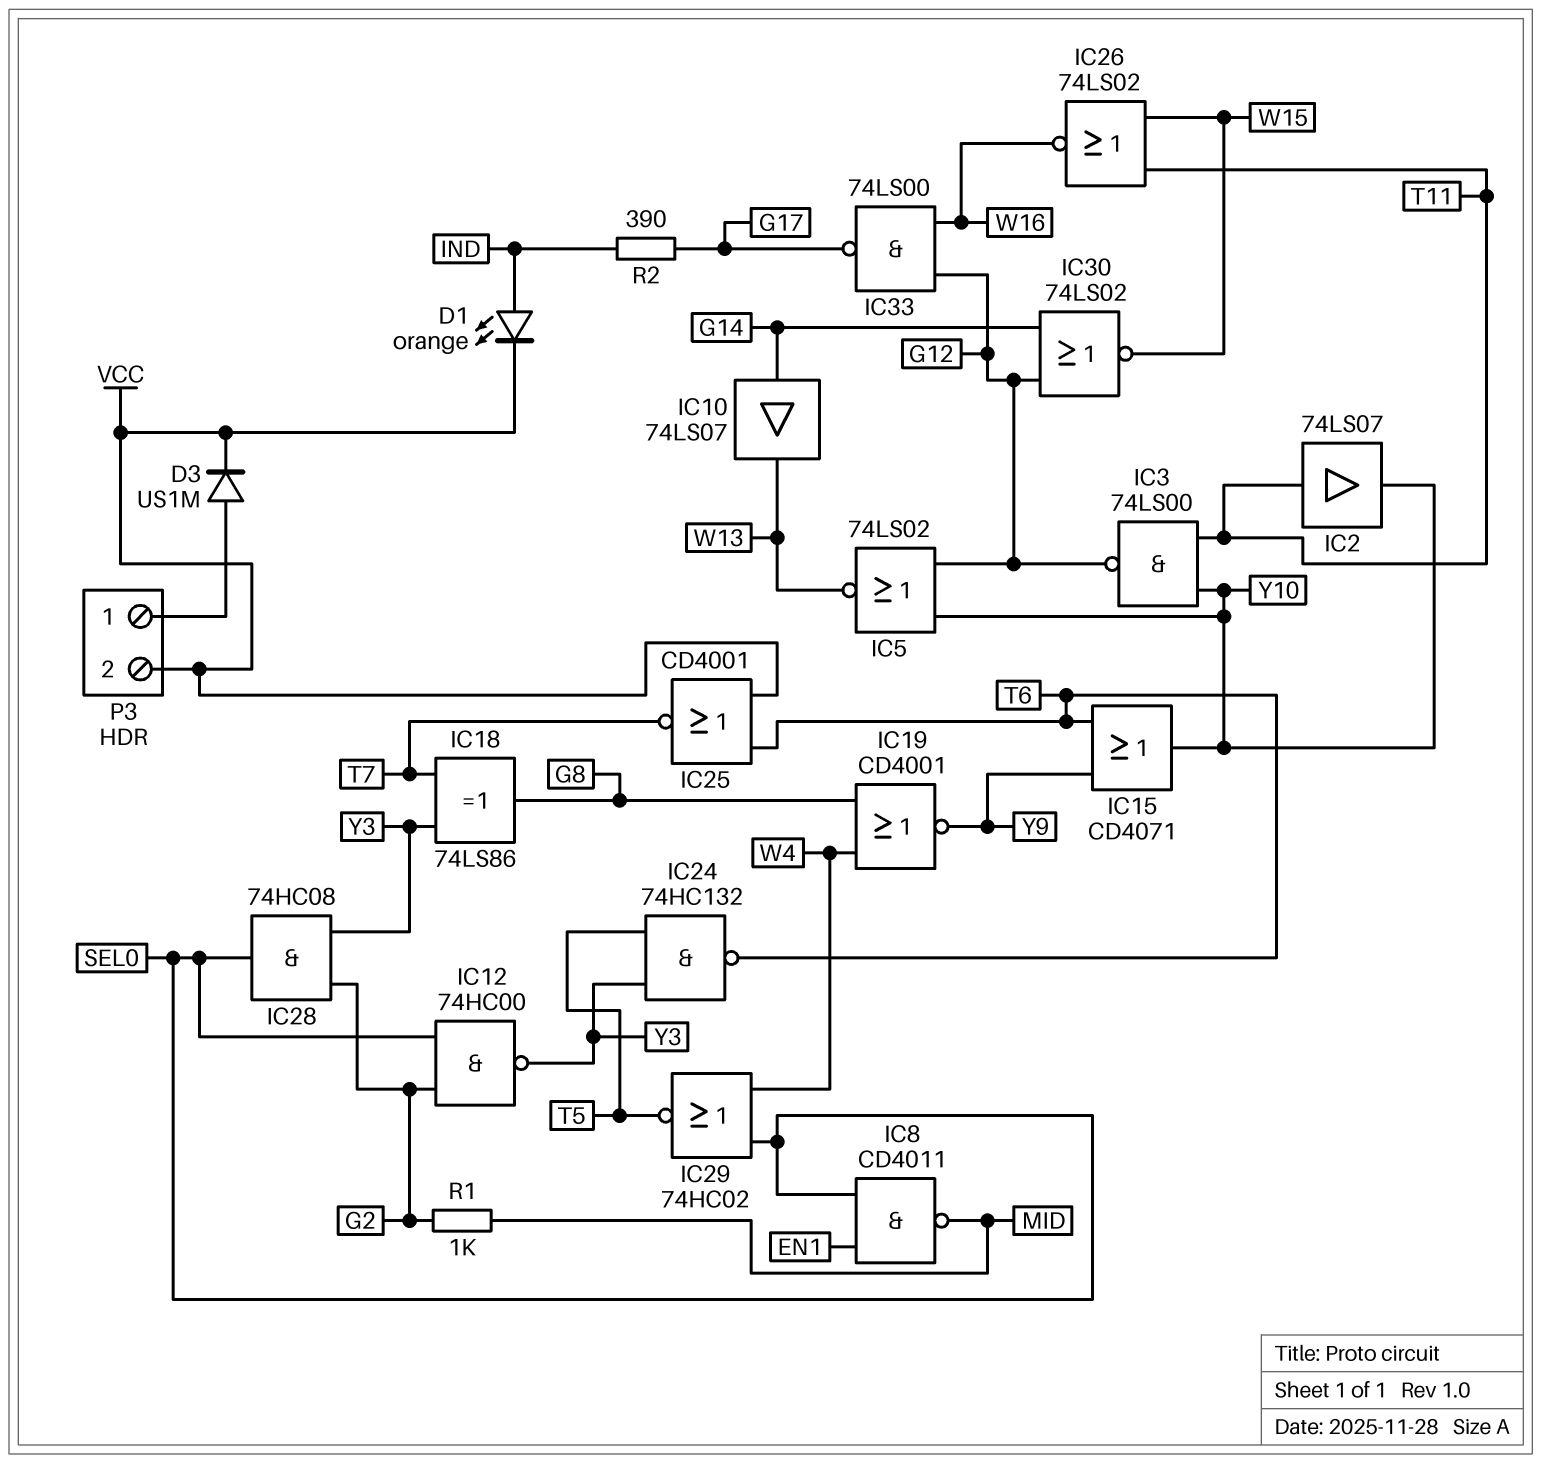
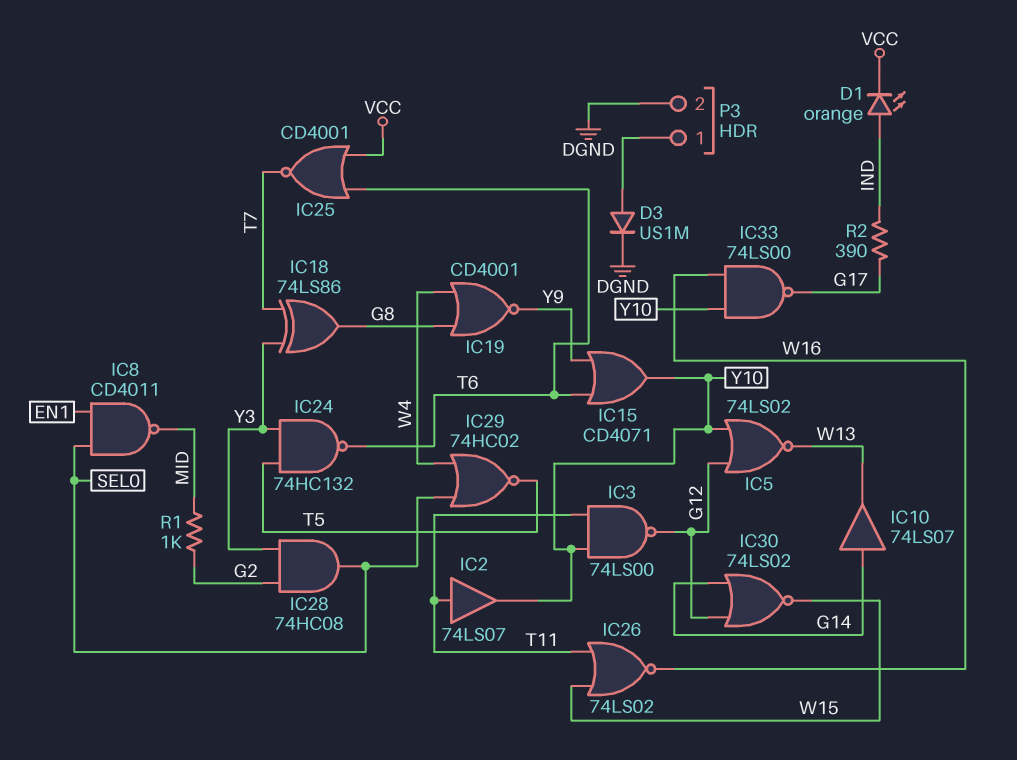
D3: diode US1M (A P3/1, K VCC) -> diode US1M (A P3/1, K DGND)
IC12: NAND 74HC00 (in G2, in SEL0, out Y3) -> none
IC33: NAND 74LS00 (in G12, in W16, out G17) -> NAND 74LS00 (in W16, in Y10, out G17)
P3 pin 2: VCC -> DGND

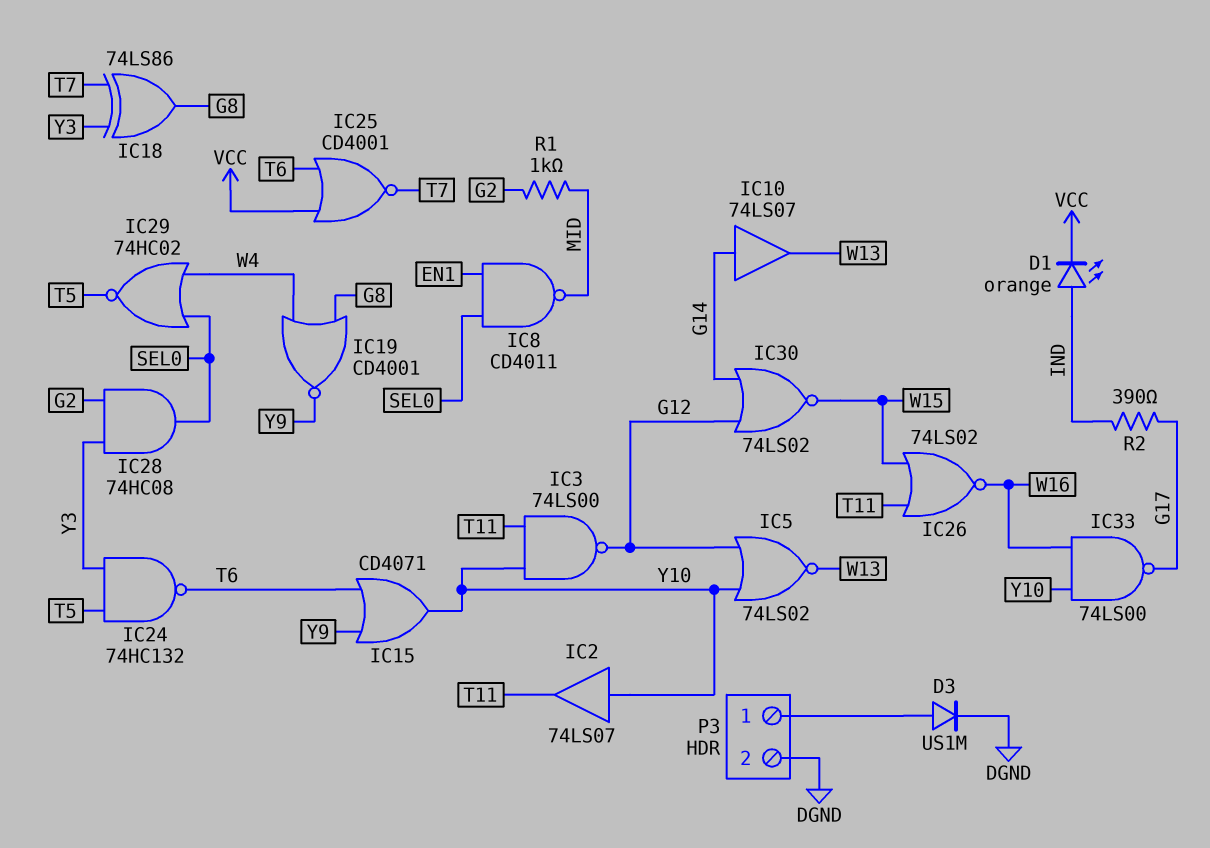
IC2: buffer 74LS07 (in T11, out Y10) -> buffer 74LS07 (in Y10, out T11)

